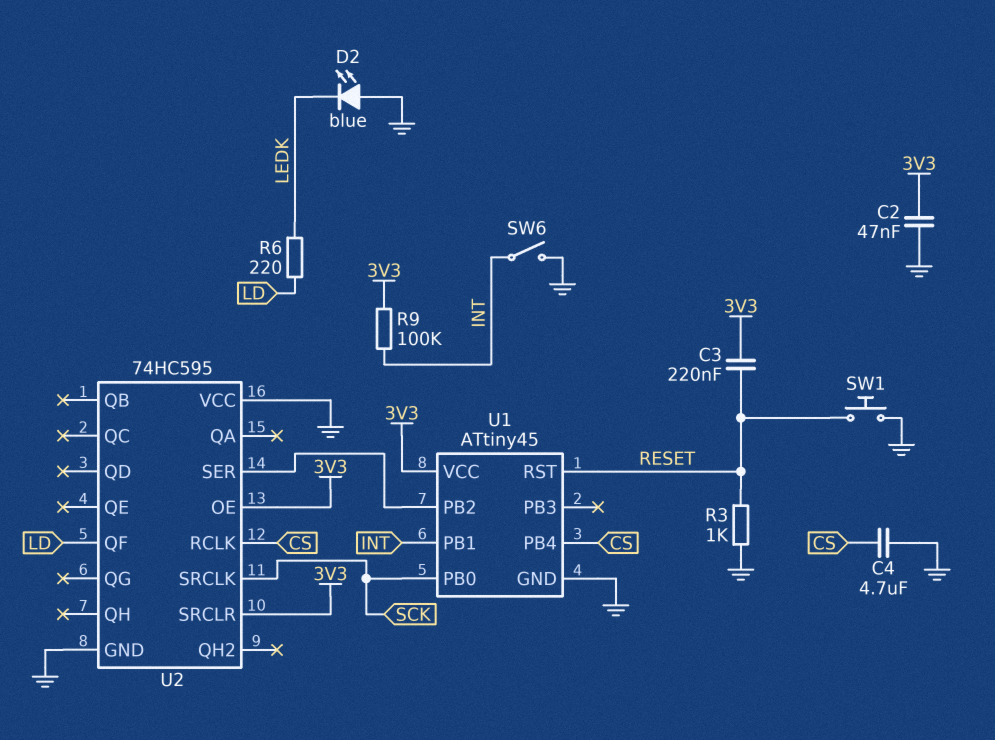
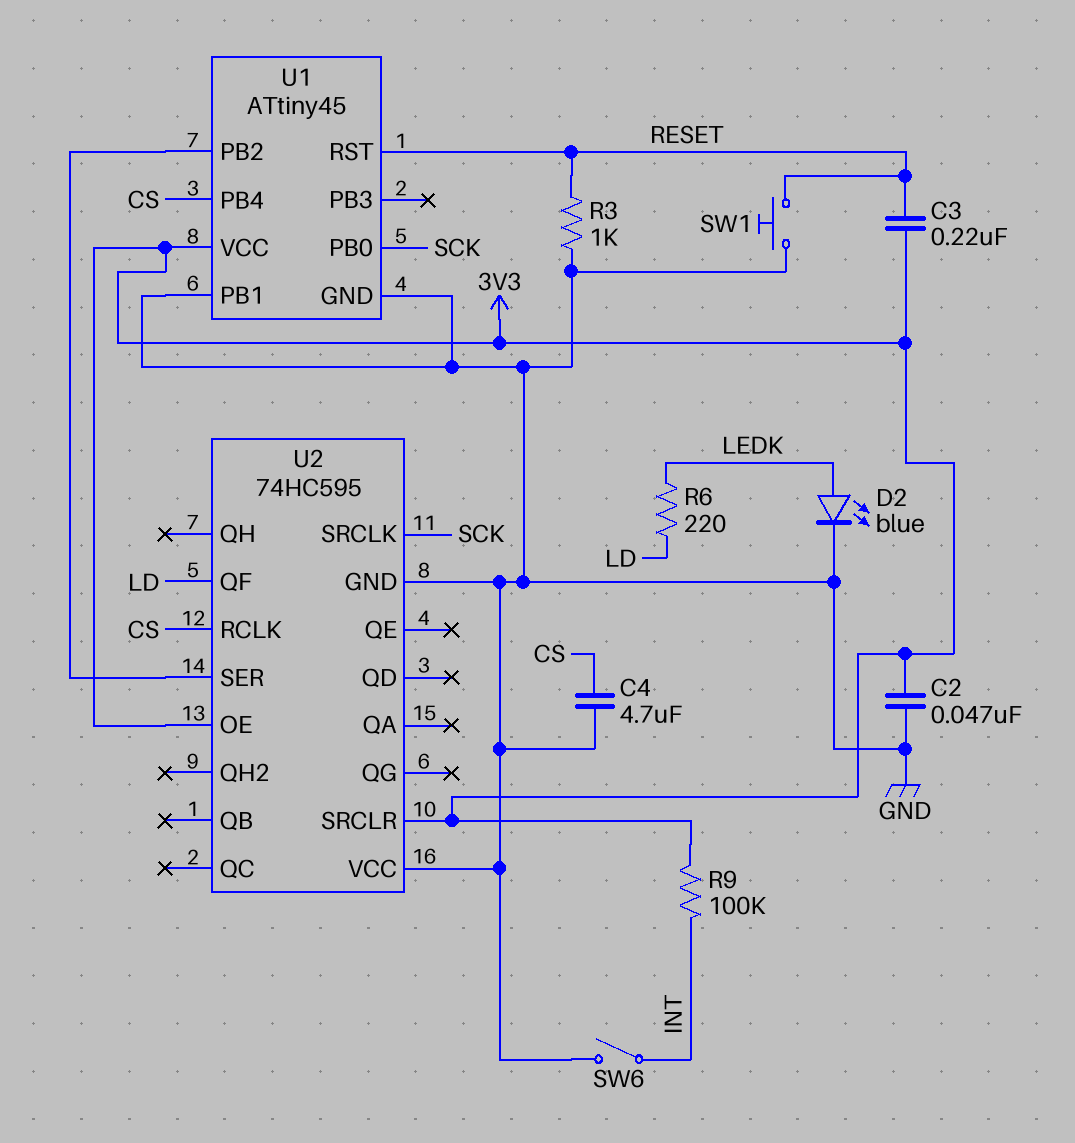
D2: LED blue (A GND, K LEDK) -> LED blue (A LEDK, K GND)
U1 pin PB1: INT -> GND

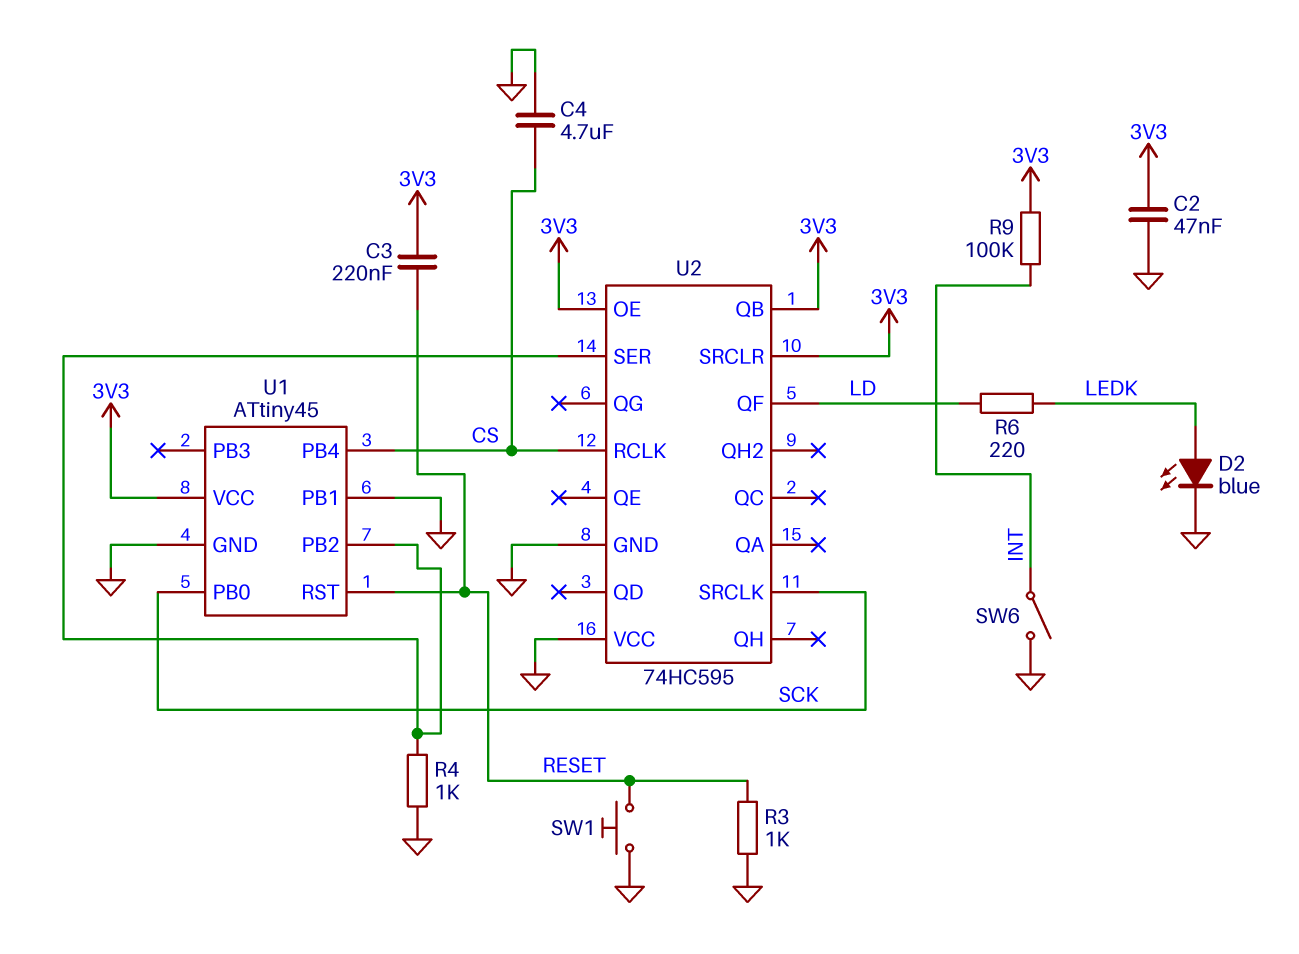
R4: none -> 1k (GND, U1/PB2)
U2 pin QB: none -> 3V3

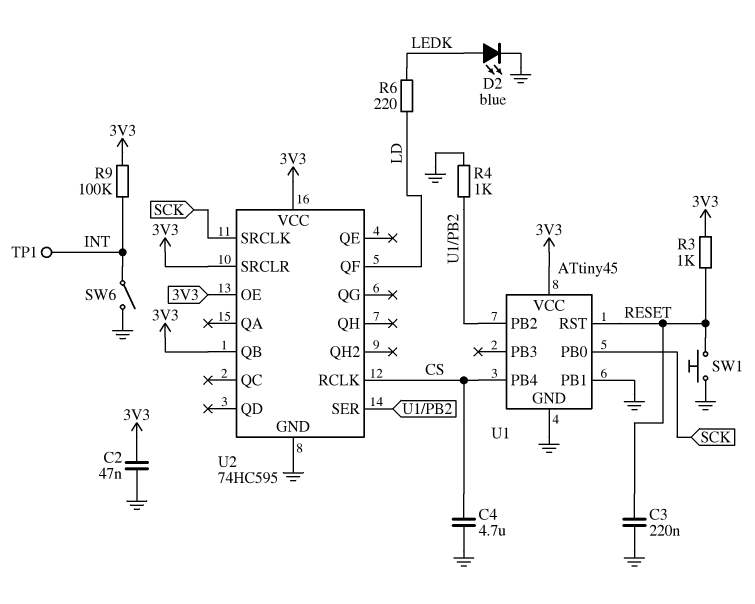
C3: 220nF (3V3, RESET) -> 220nF (GND, RESET)
R3: 1k (GND, RESET) -> 1k (3V3, RESET)
TP1: none -> test point (INT)
U2 pin VCC: GND -> 3V3

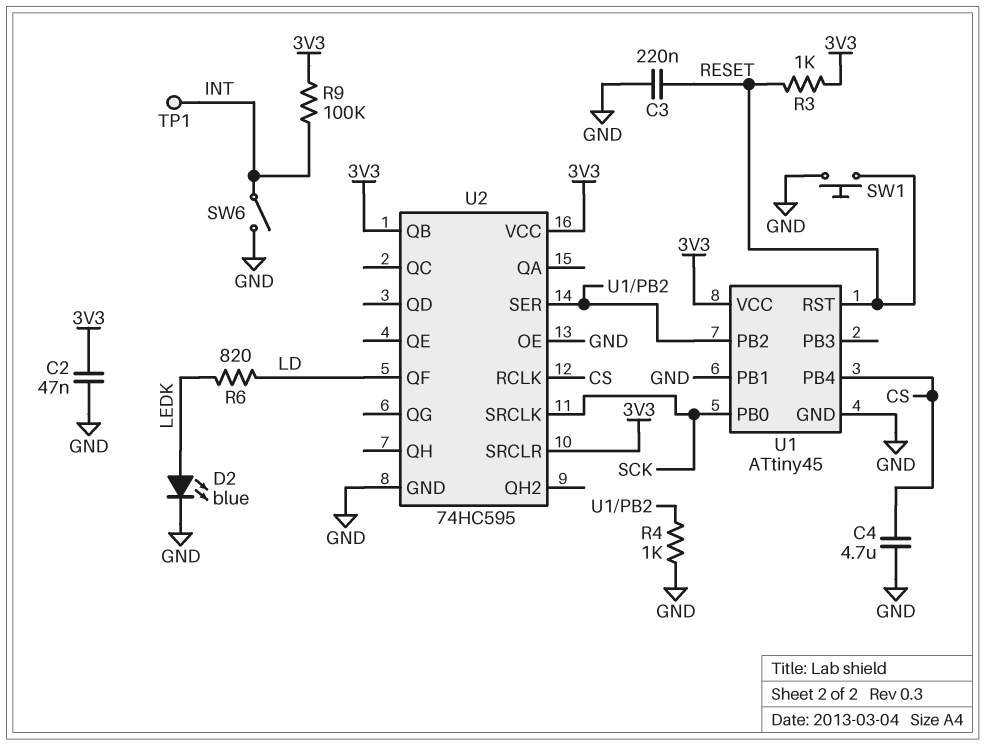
R6: 220 (LD, LEDK) -> 820 (LD, LEDK)
U2 pin OE: 3V3 -> GND

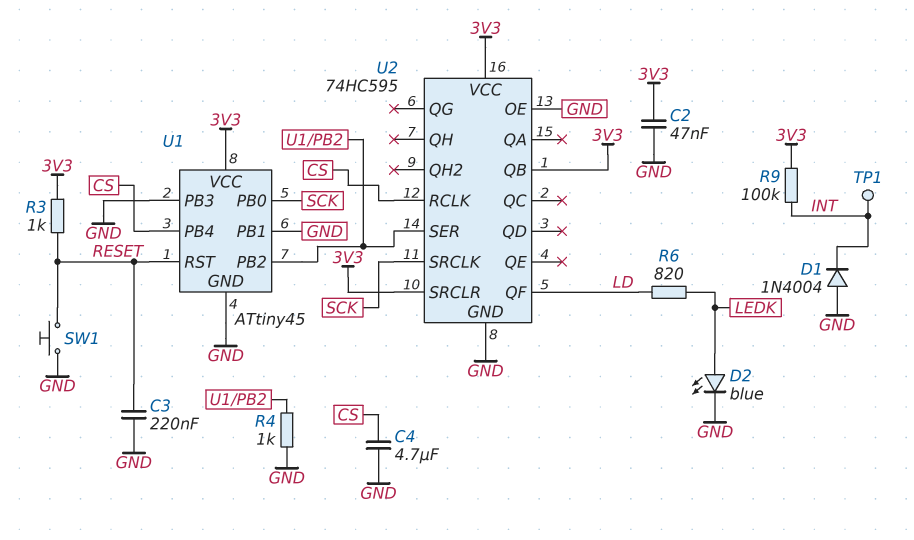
D1: none -> diode 1N4004 (A GND, K INT)
SW6: switch (GND, INT) -> none
U1 pin PB3: none -> GND

